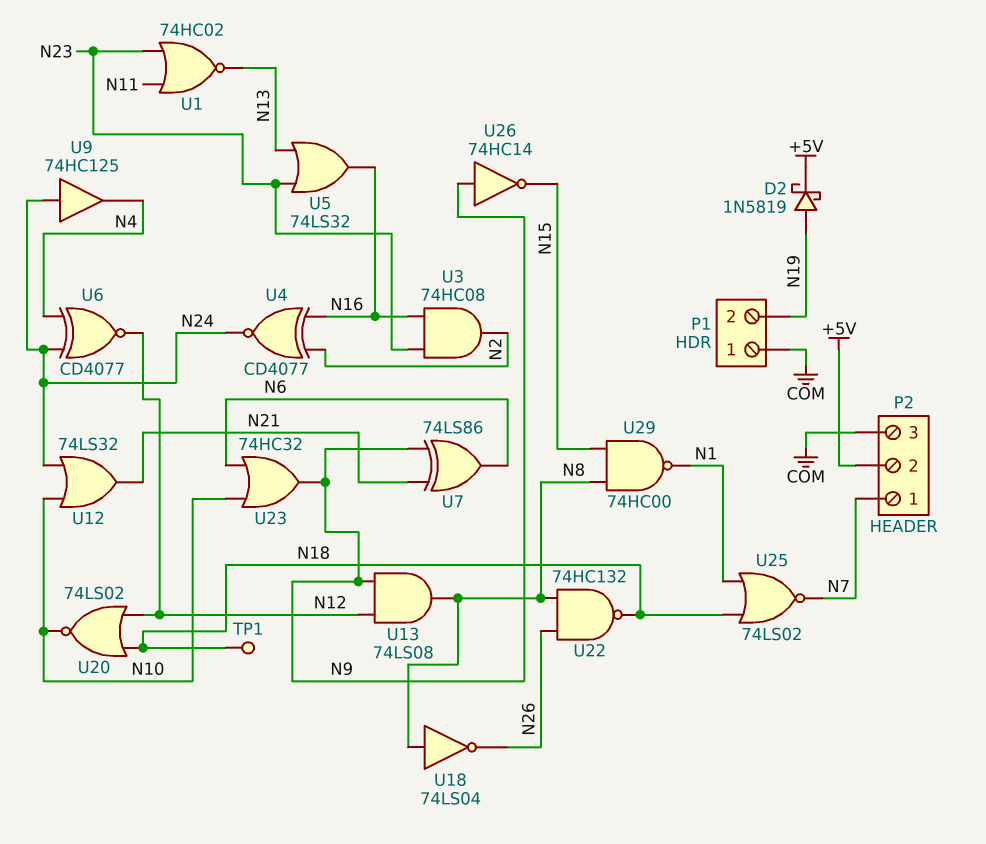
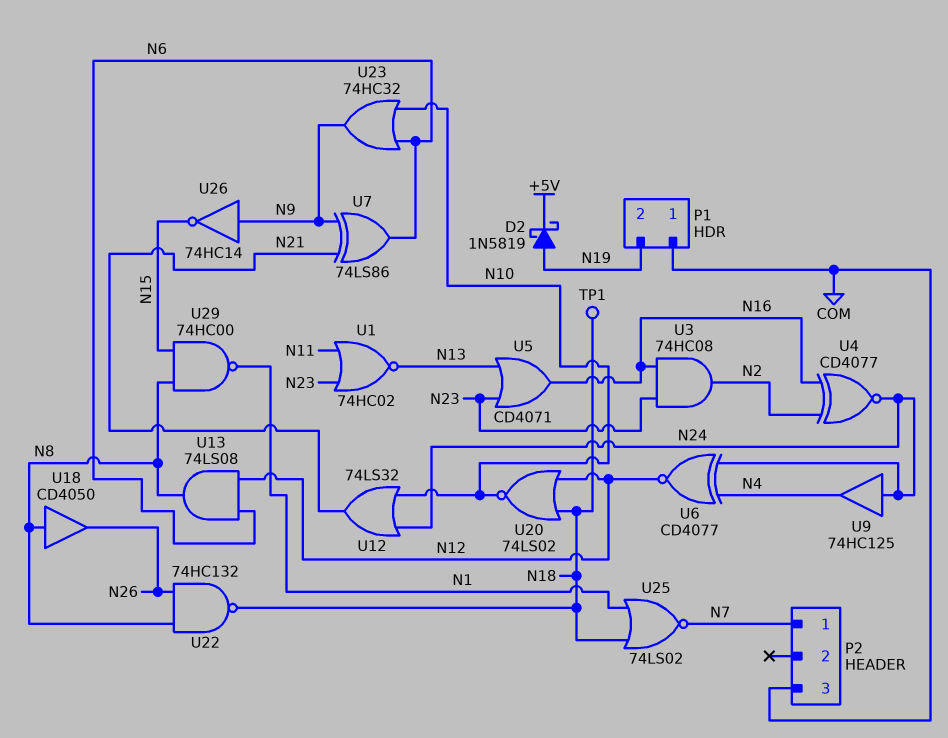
P2 pin 2: +5V -> none
U5: OR 74LS32 (in N13, in N23, out N16) -> OR CD4071 (in N13, in N23, out N16)
U13: AND 74LS08 (in N9, in N12, out N8) -> AND 74LS08 (in N6, in N12, out N8)
U18: NOT 74LS04 (in N8, out N26) -> buffer CD4050 (in N8, out N26)

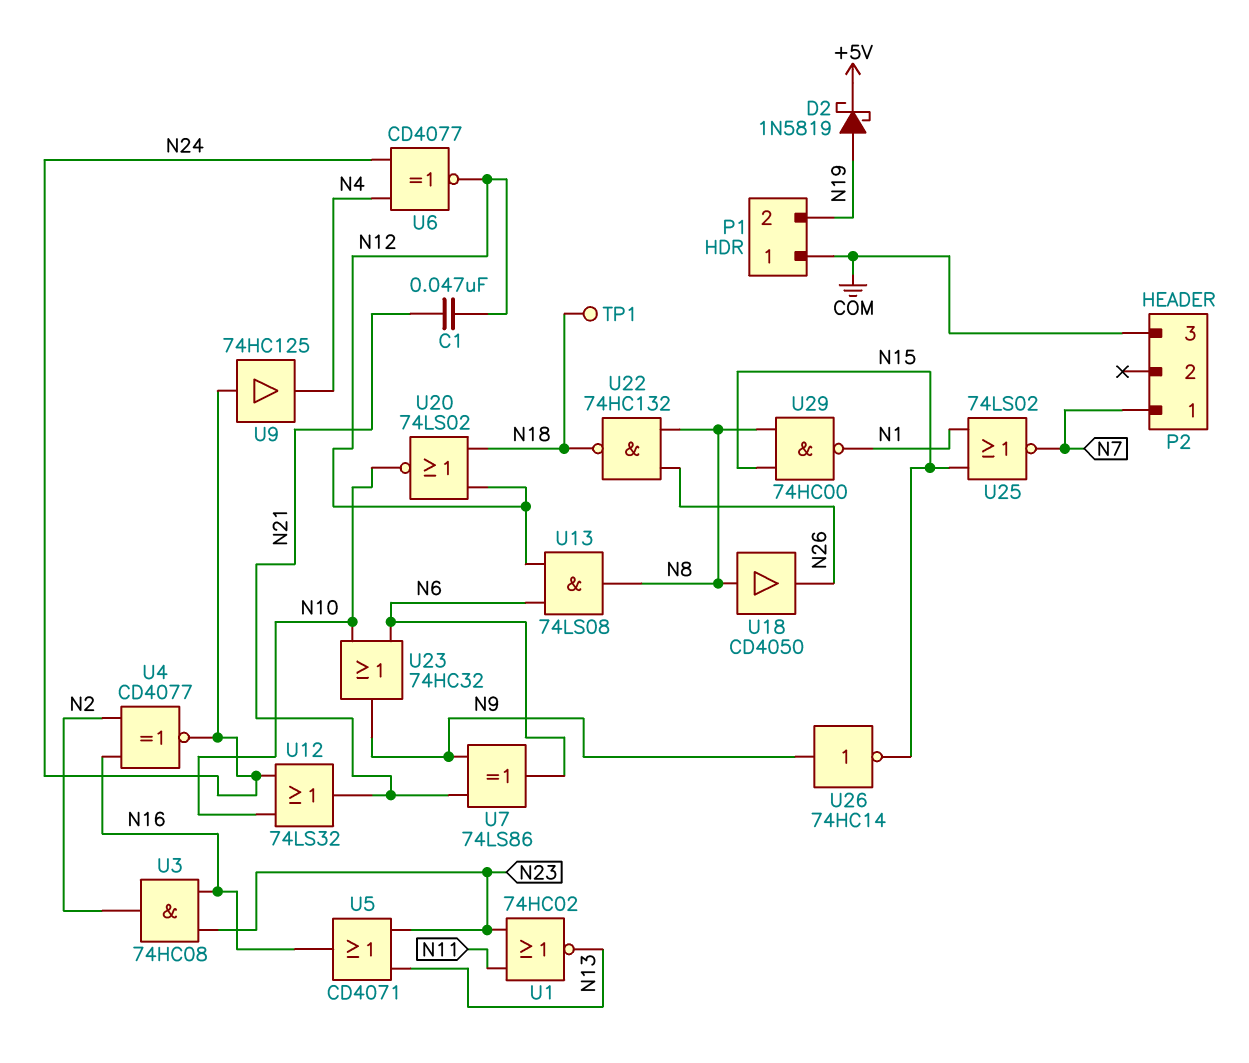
C1: none -> 47nF (N12, N21)
U25: NOR 74LS02 (in N1, in N18, out N7) -> NOR 74LS02 (in N1, in N15, out N7)

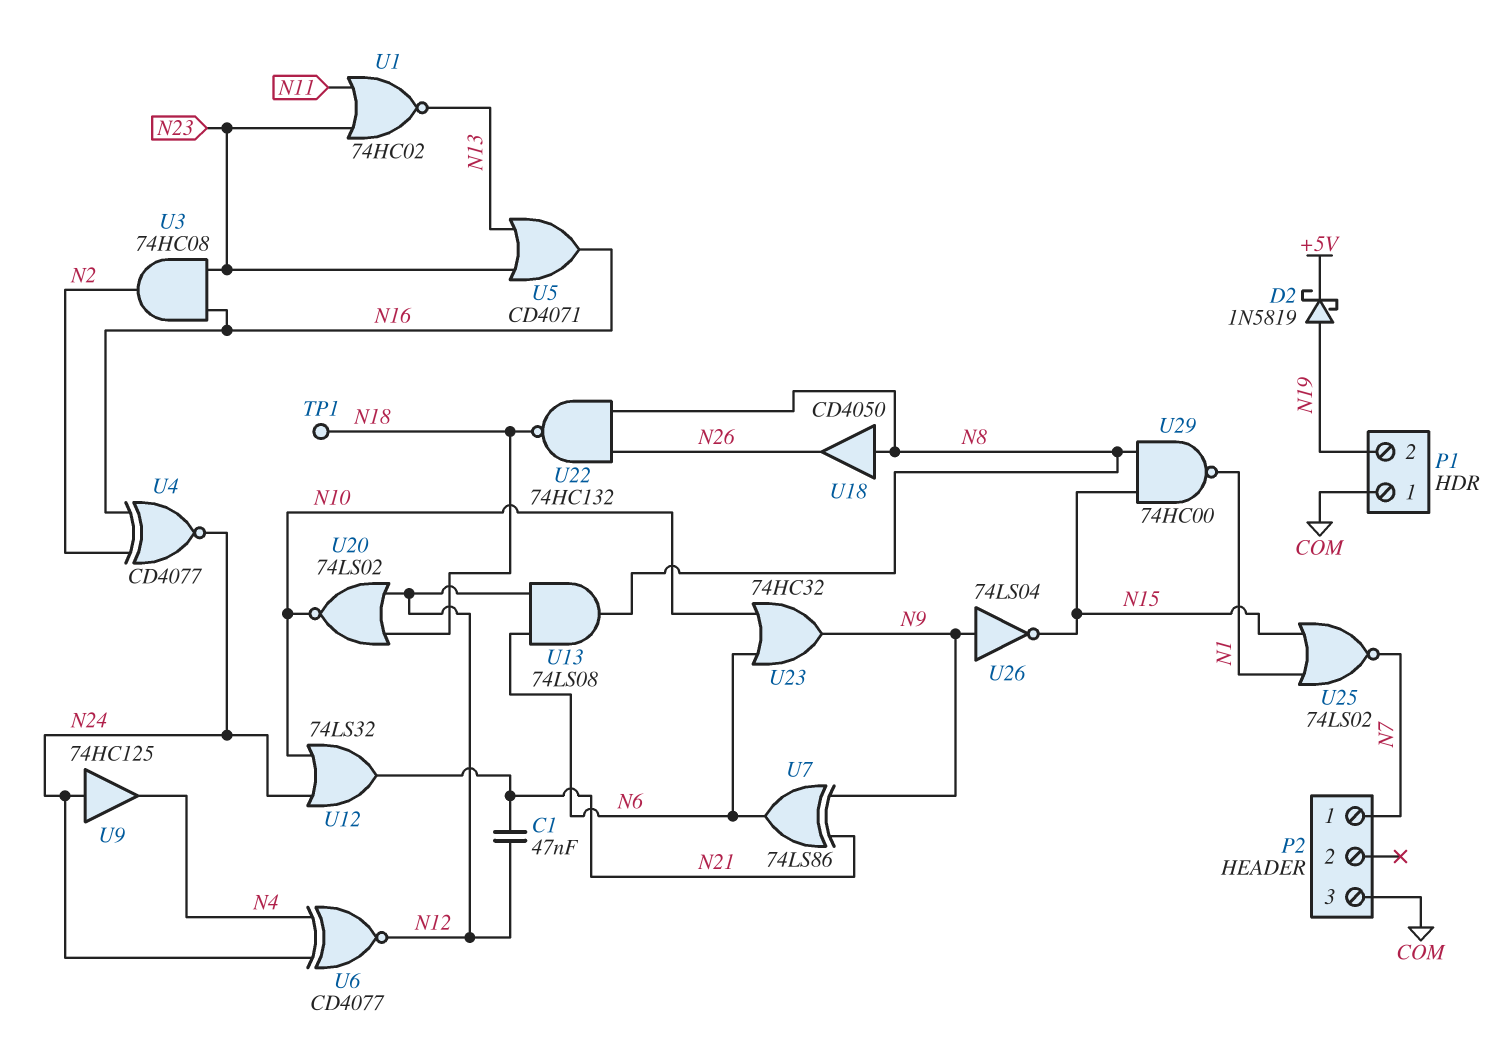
U26: NOT 74HC14 (in N9, out N15) -> NOT 74LS04 (in N9, out N15)

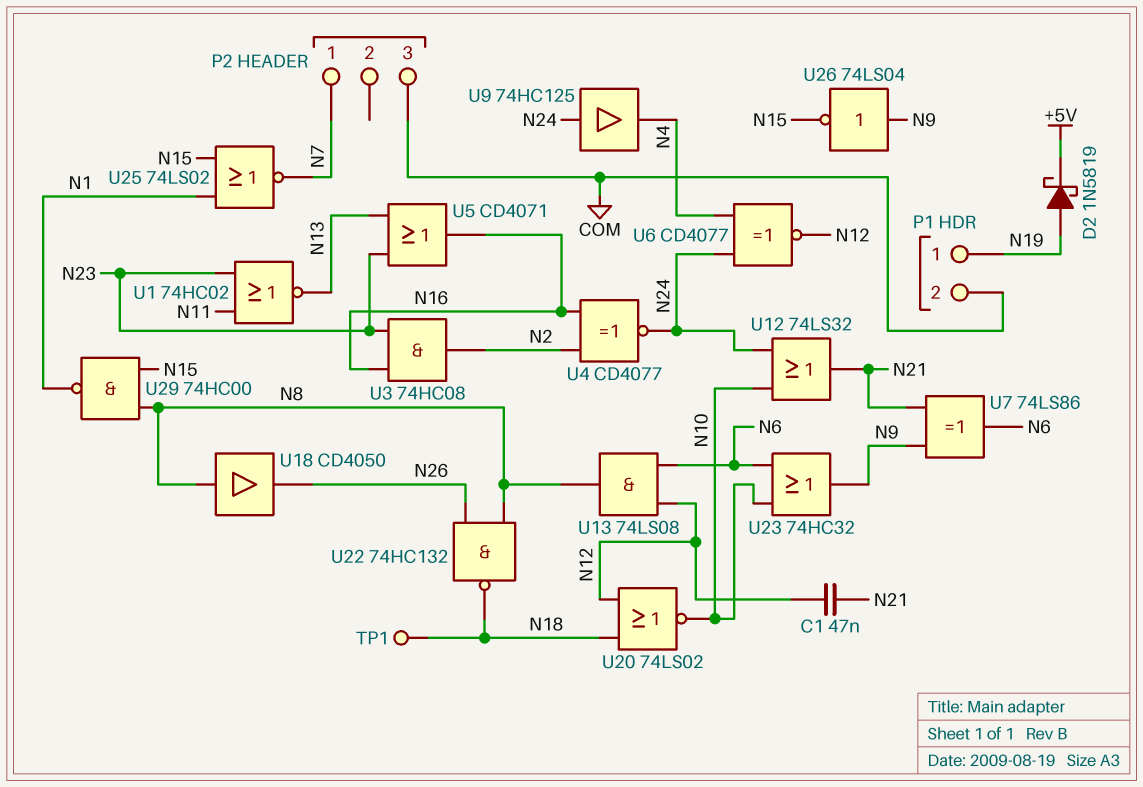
P1 pin 1: COM -> N19
P1 pin 2: N19 -> COM

